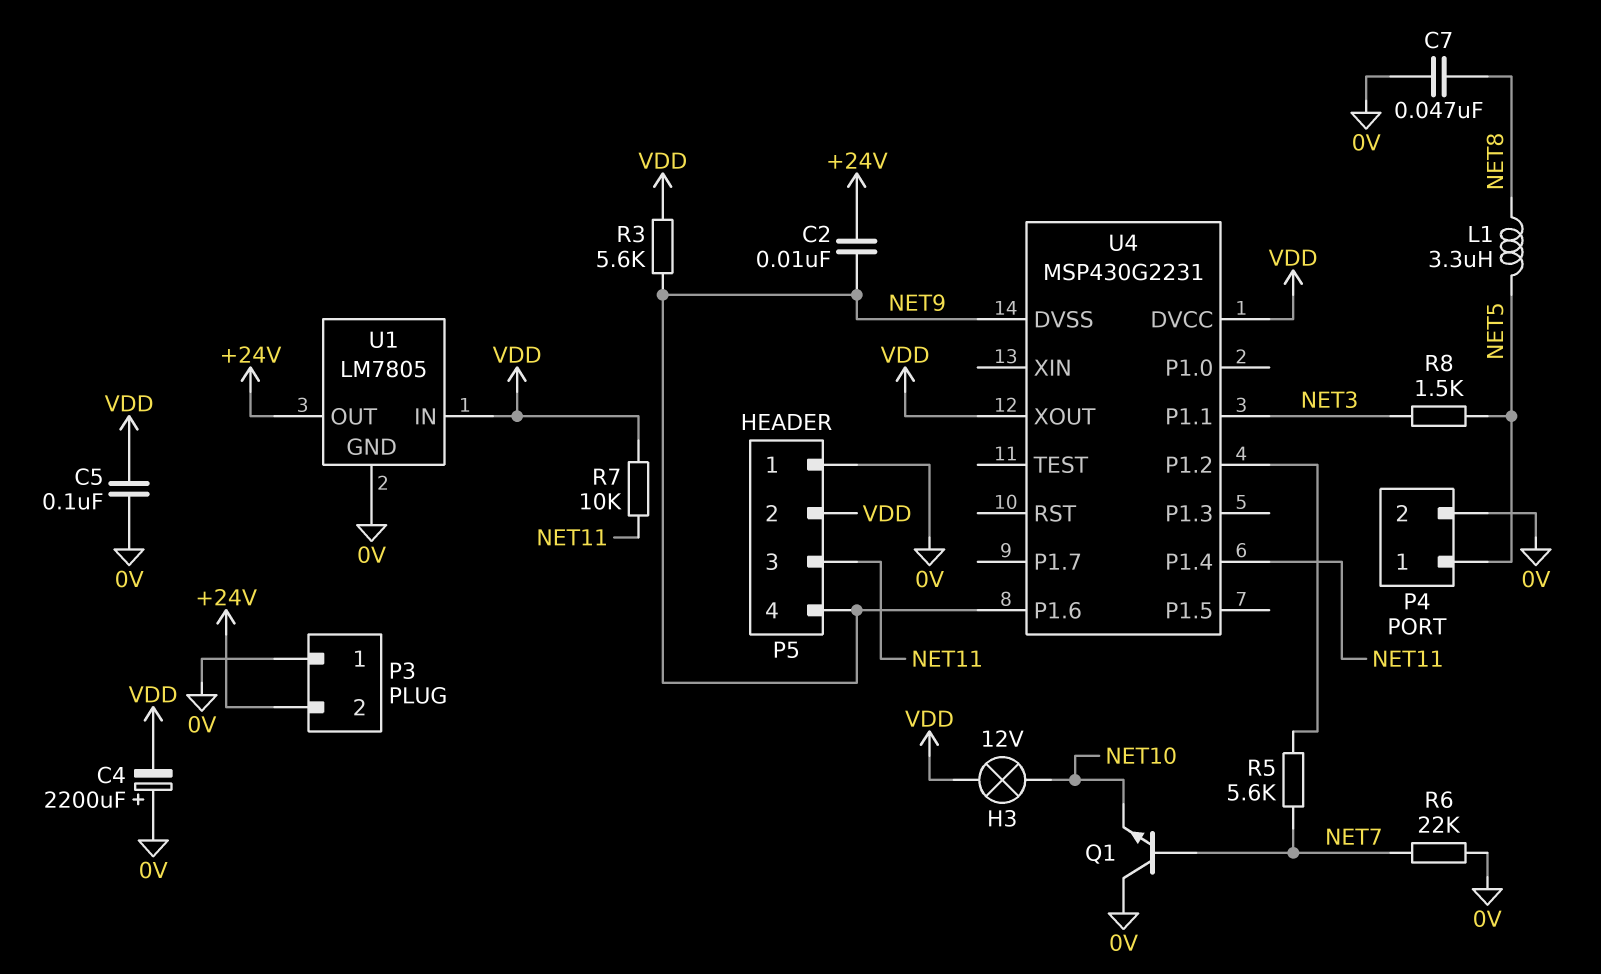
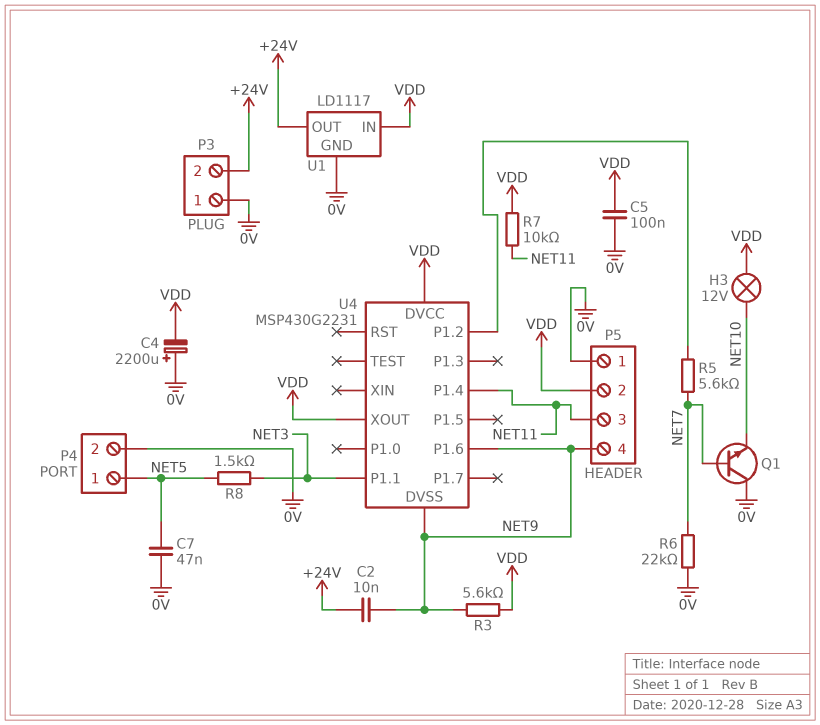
C7: 47nF (0V, NET8) -> 47nF (0V, NET5)
L1: 3.3uH (NET5, NET8) -> none
U1: LM7805 -> LD1117

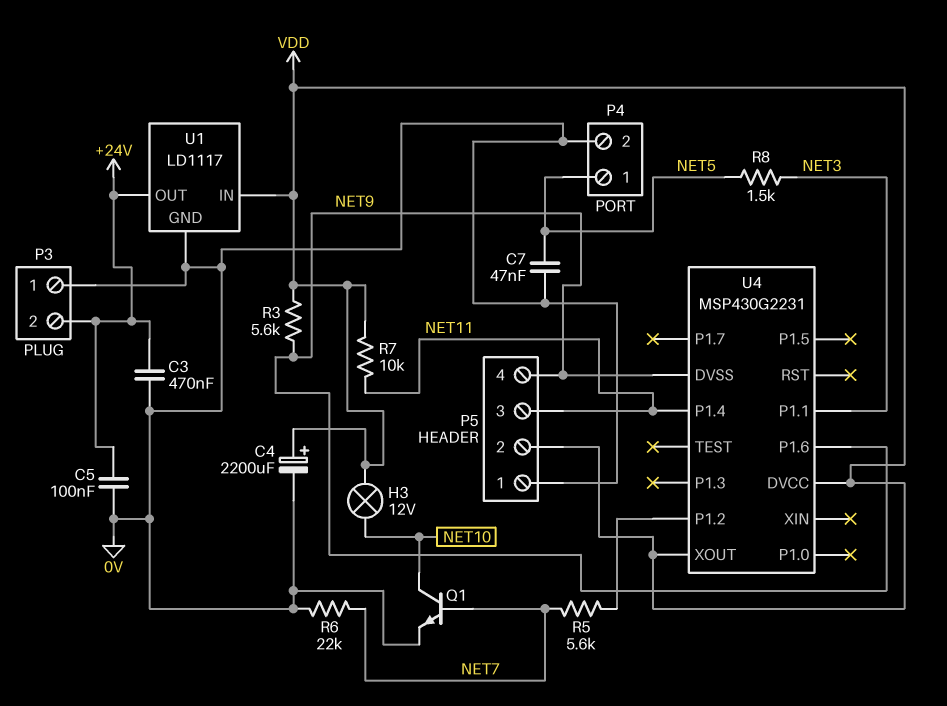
C2: 10nF (+24V, NET9) -> none
C3: none -> 470nF (+24V, 0V)
C4: 2200uF (plus 0V, minus VDD) -> 2200uF (plus VDD, minus 0V)
C5: 100nF (0V, VDD) -> 100nF (+24V, 0V)
Q1: NPN (B NET7, C 0V, E NET10) -> NPN (B NET7, C NET10, E 0V)

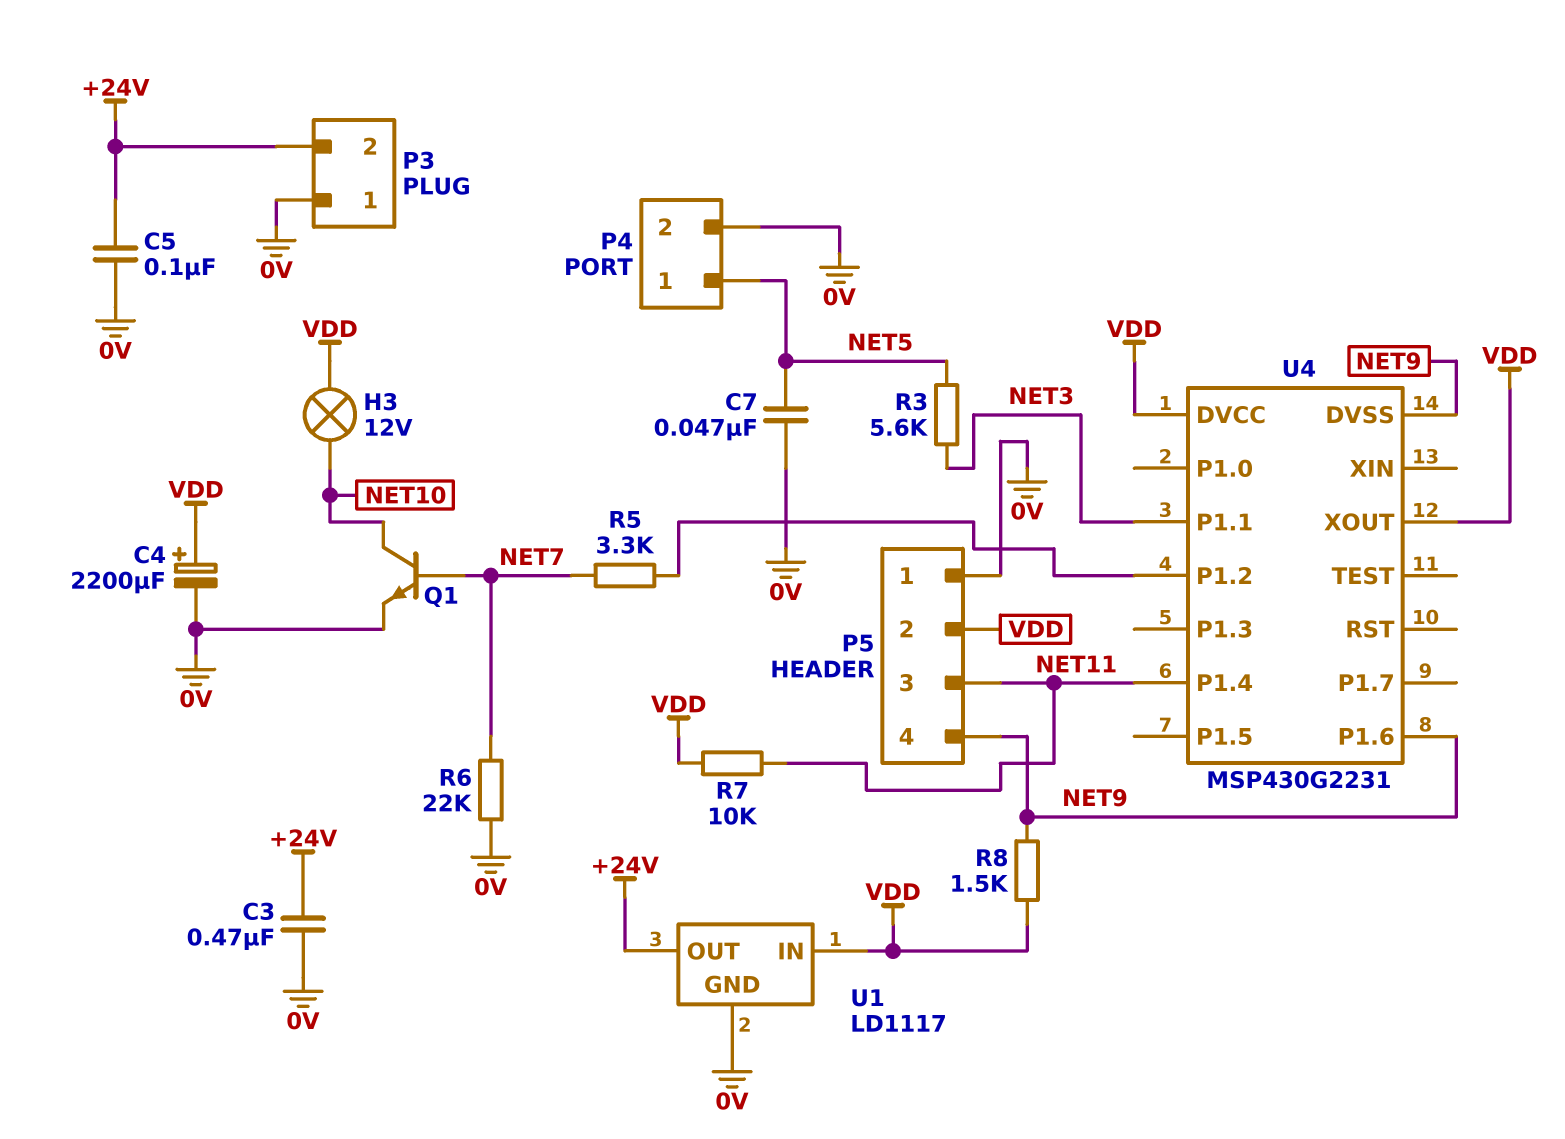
R3: 5.6k (NET9, VDD) -> 5.6k (NET3, NET5)
R5: 5.6k (NET7, U4/P1.2) -> 3.3k (NET7, U4/P1.2)
R8: 1.5k (NET3, NET5) -> 1.5k (NET9, VDD)

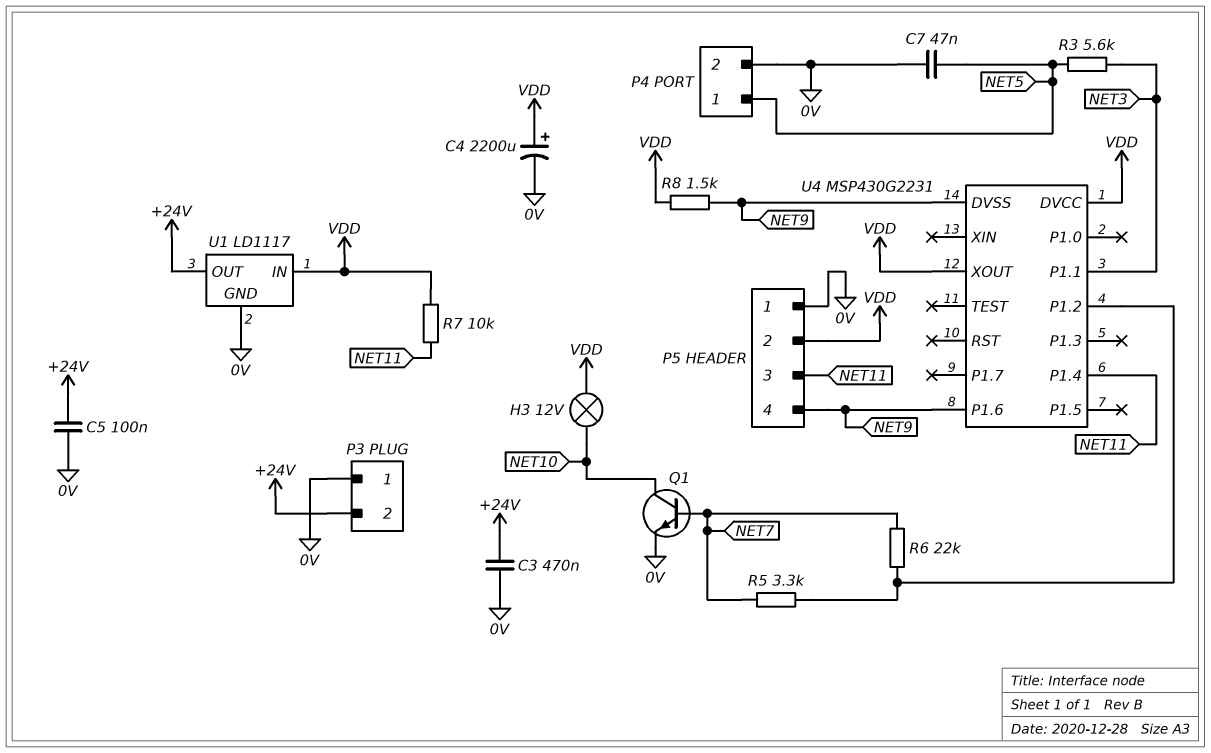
R6: 22k (0V, NET7) -> 22k (NET7, U4/P1.2)

